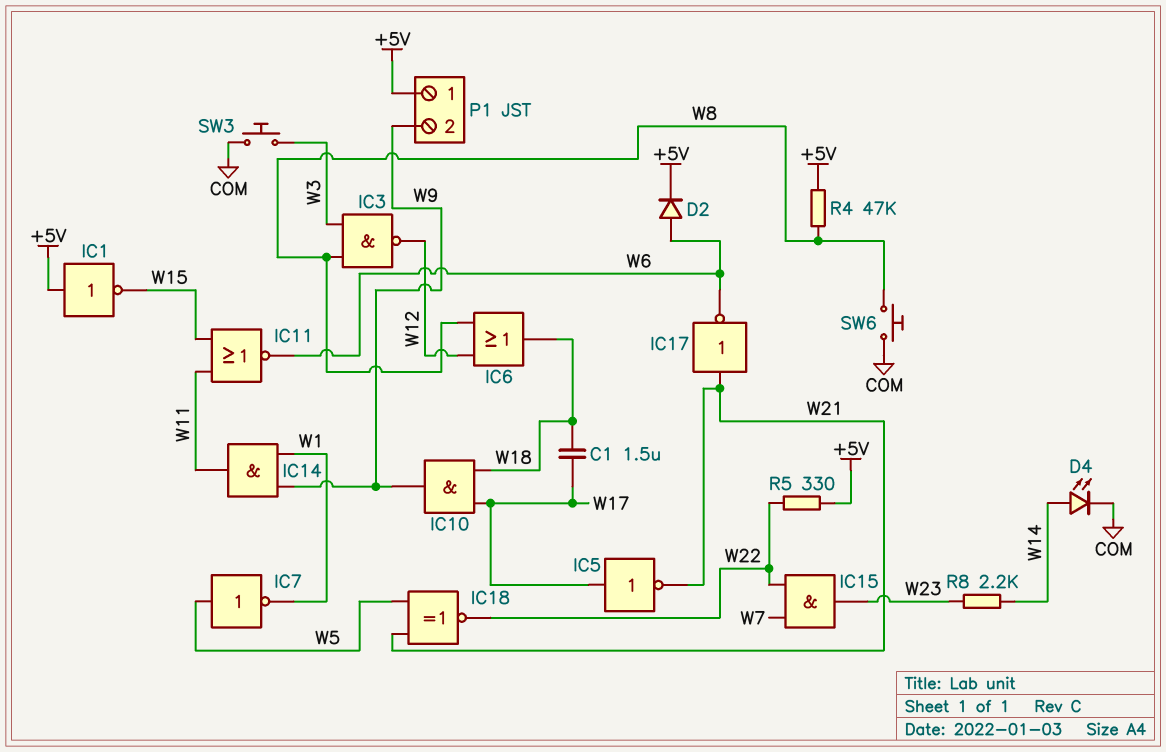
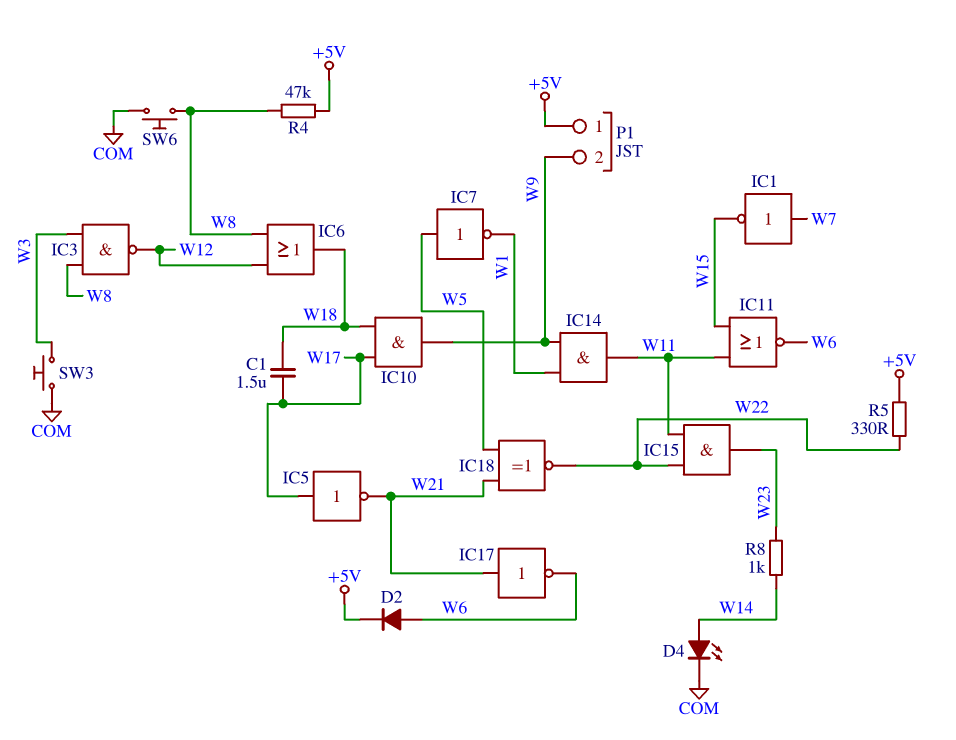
IC1: NOT (in +5V, out W15) -> NOT (in W7, out W15)
IC15: AND (in W7, in W22, out W23) -> AND (in W11, in W22, out W23)
R8: 2.2k (W14, W23) -> 1k (W14, W23)

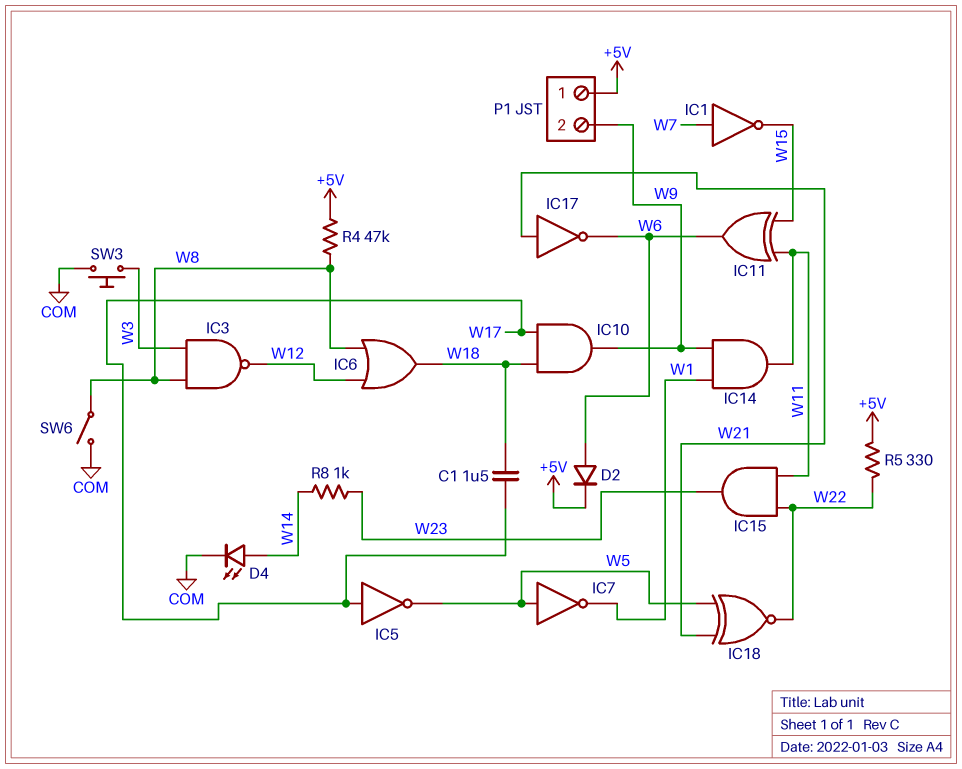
IC5: NOT (in W17, out W21) -> NOT (in W17, out W5)
IC11: NOR (in W11, in W15, out W6) -> XOR (in W11, in W15, out W6)
SW6: button (COM, W8) -> switch (COM, W8)

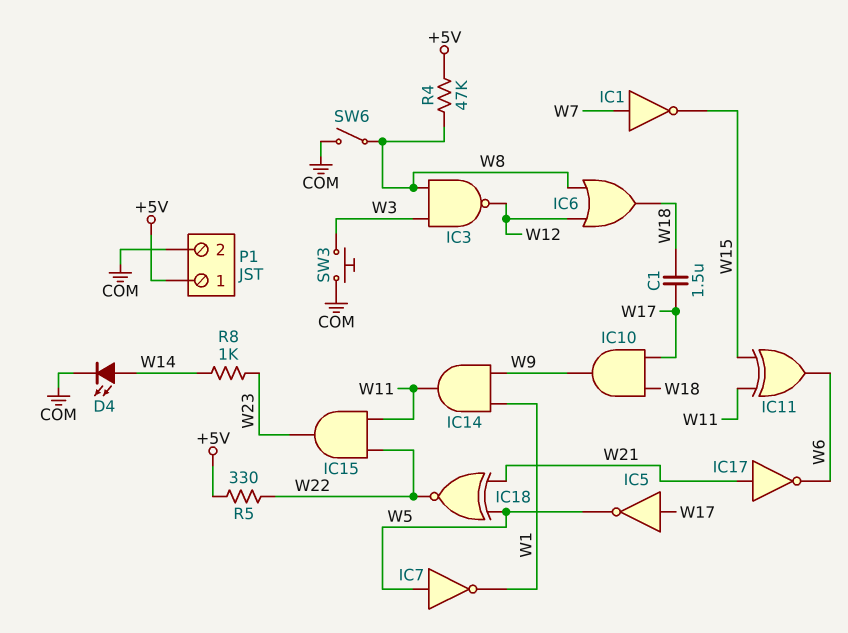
D2: diode (A W6, K +5V) -> none
P1 pin 2: W9 -> COM

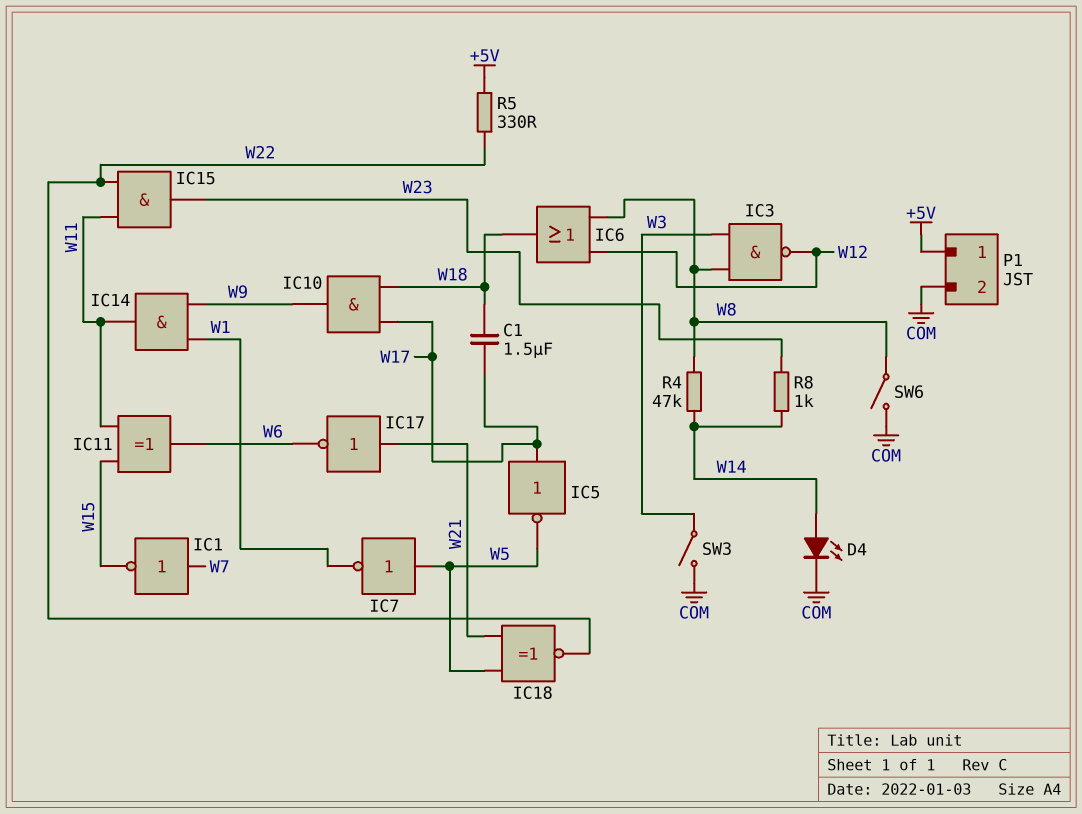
R4: 47k (+5V, W8) -> 47k (W8, W14)
SW3: button (COM, W3) -> switch (COM, W3)

